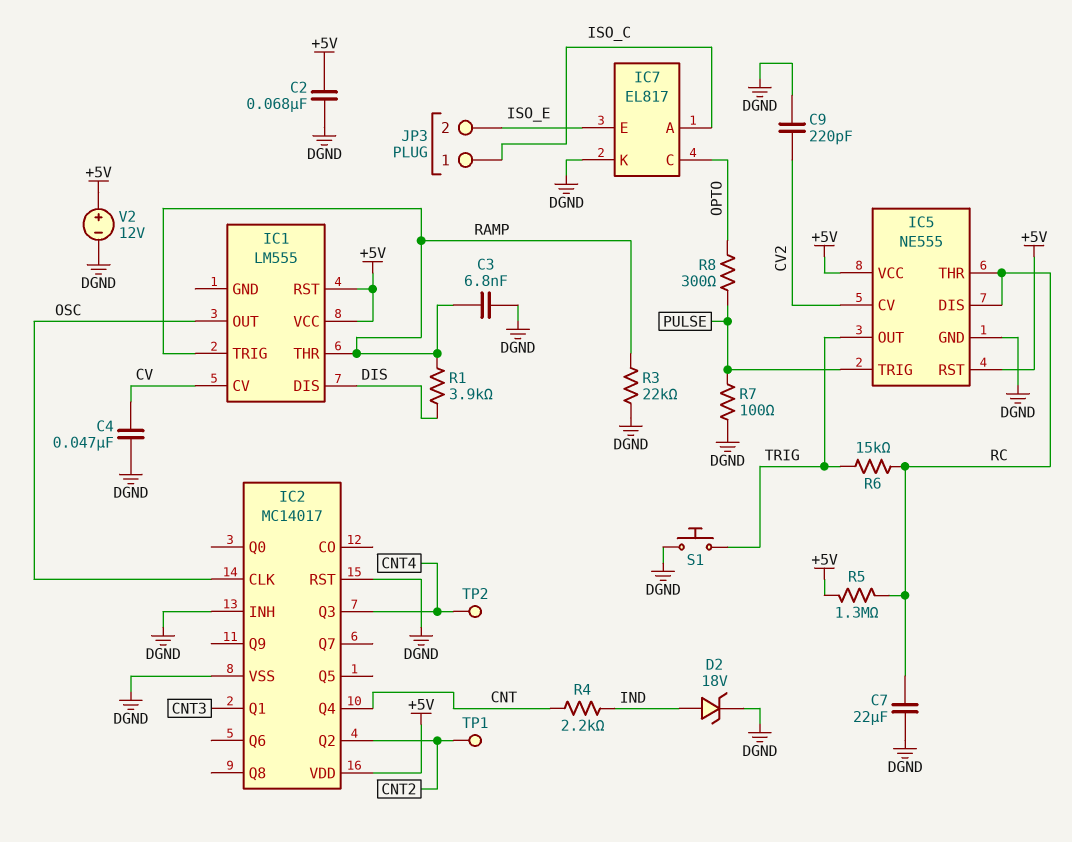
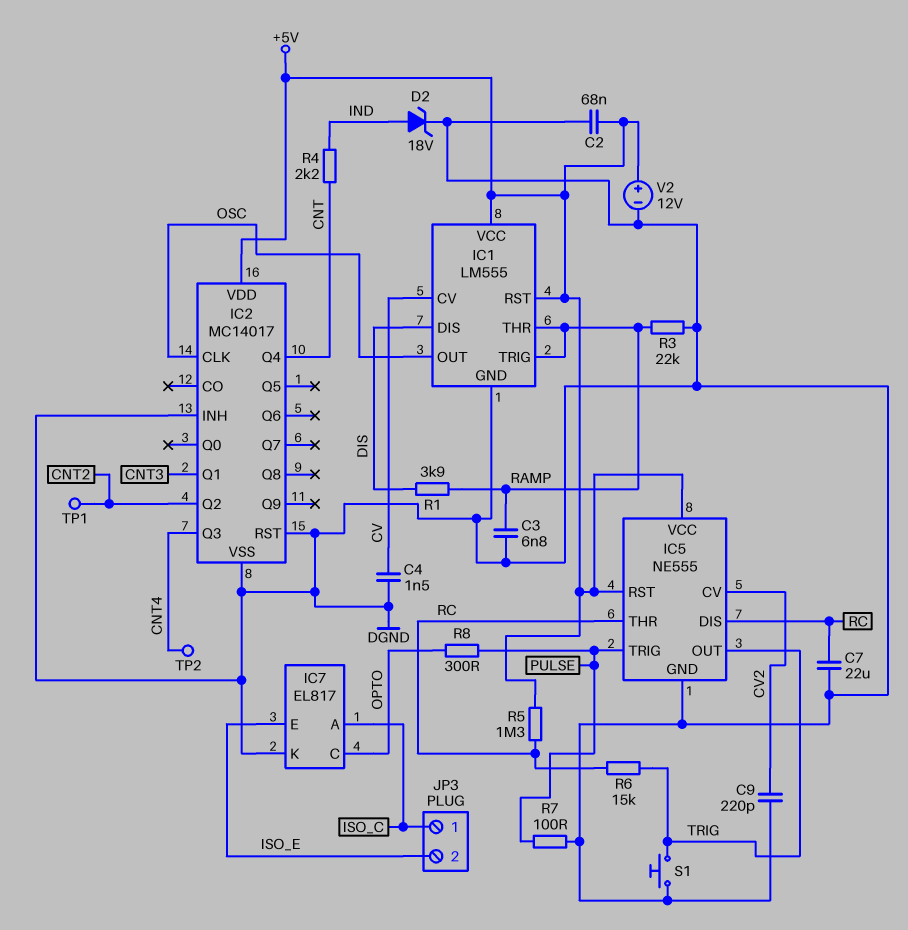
C4: 47nF (CV, DGND) -> 1.5nF (CV, DGND)
IC1 pin GND: none -> DGND

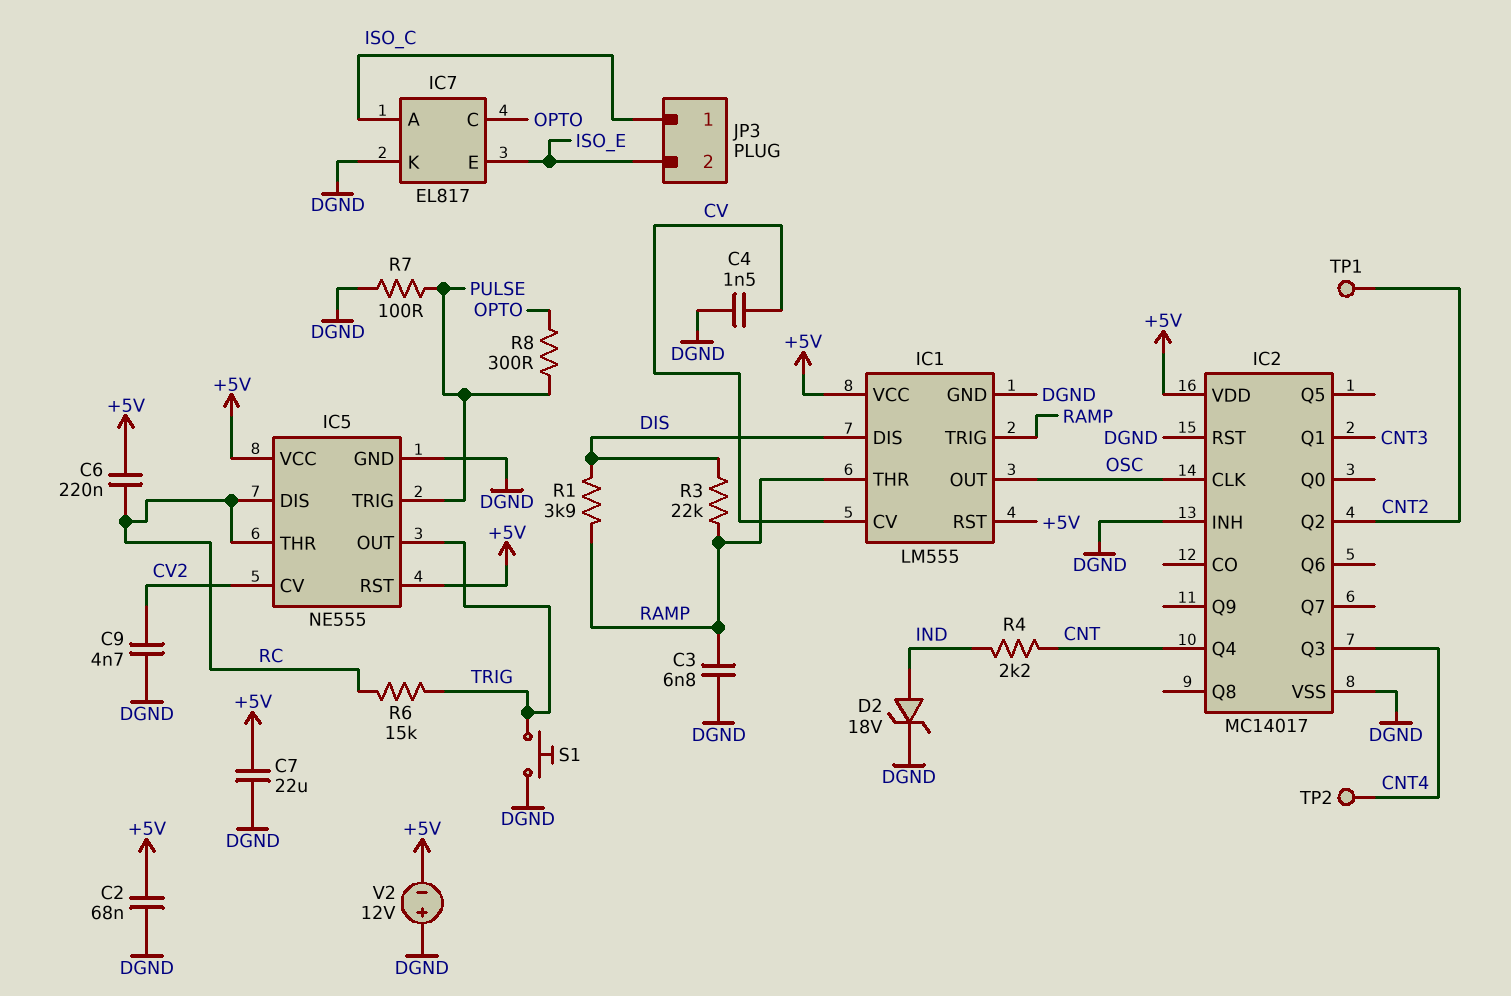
C6: none -> 220nF (+5V, RC)
C7: 22uF (DGND, RC) -> 22uF (+5V, DGND)
C9: 220pF (CV2, DGND) -> 4.7nF (CV2, DGND)
R3: 22k (DGND, RAMP) -> 22k (DIS, RAMP)
R5: 1.3M (+5V, RC) -> none
V2: 12V (plus +5V, minus DGND) -> 12V (plus DGND, minus +5V)

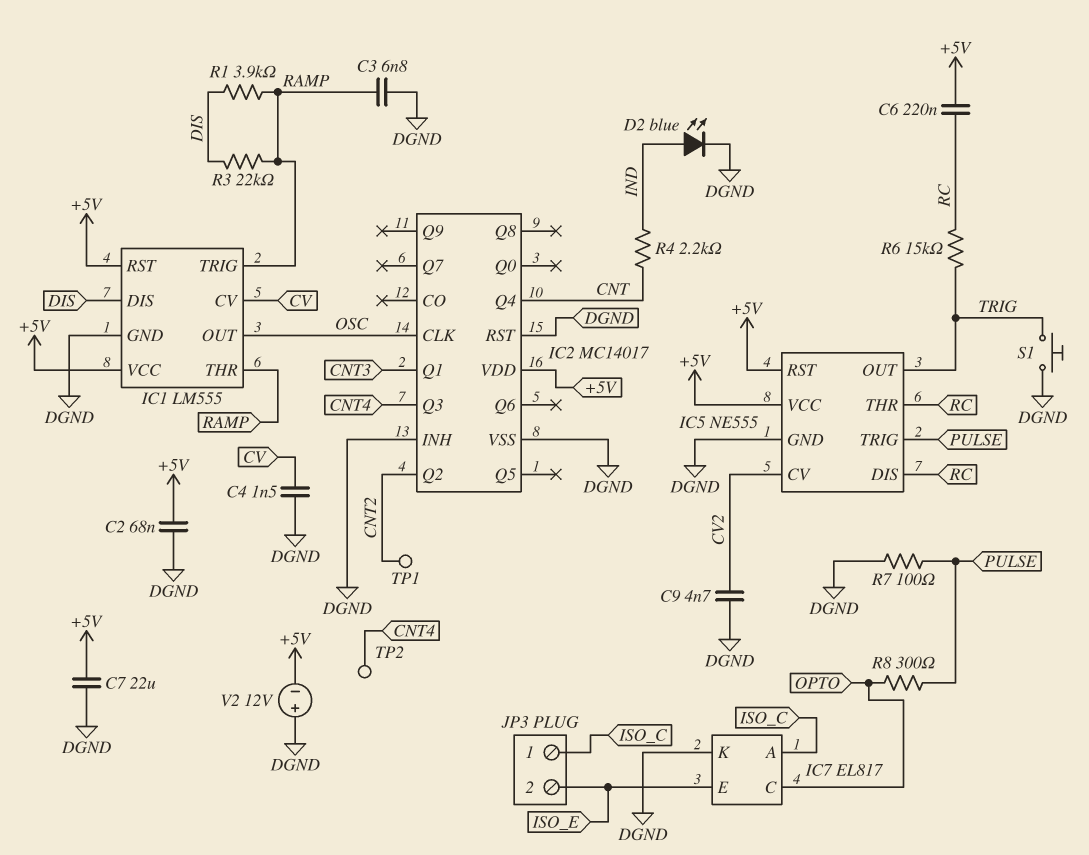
D2: zener 18V (A IND, K DGND) -> LED blue (A IND, K DGND)

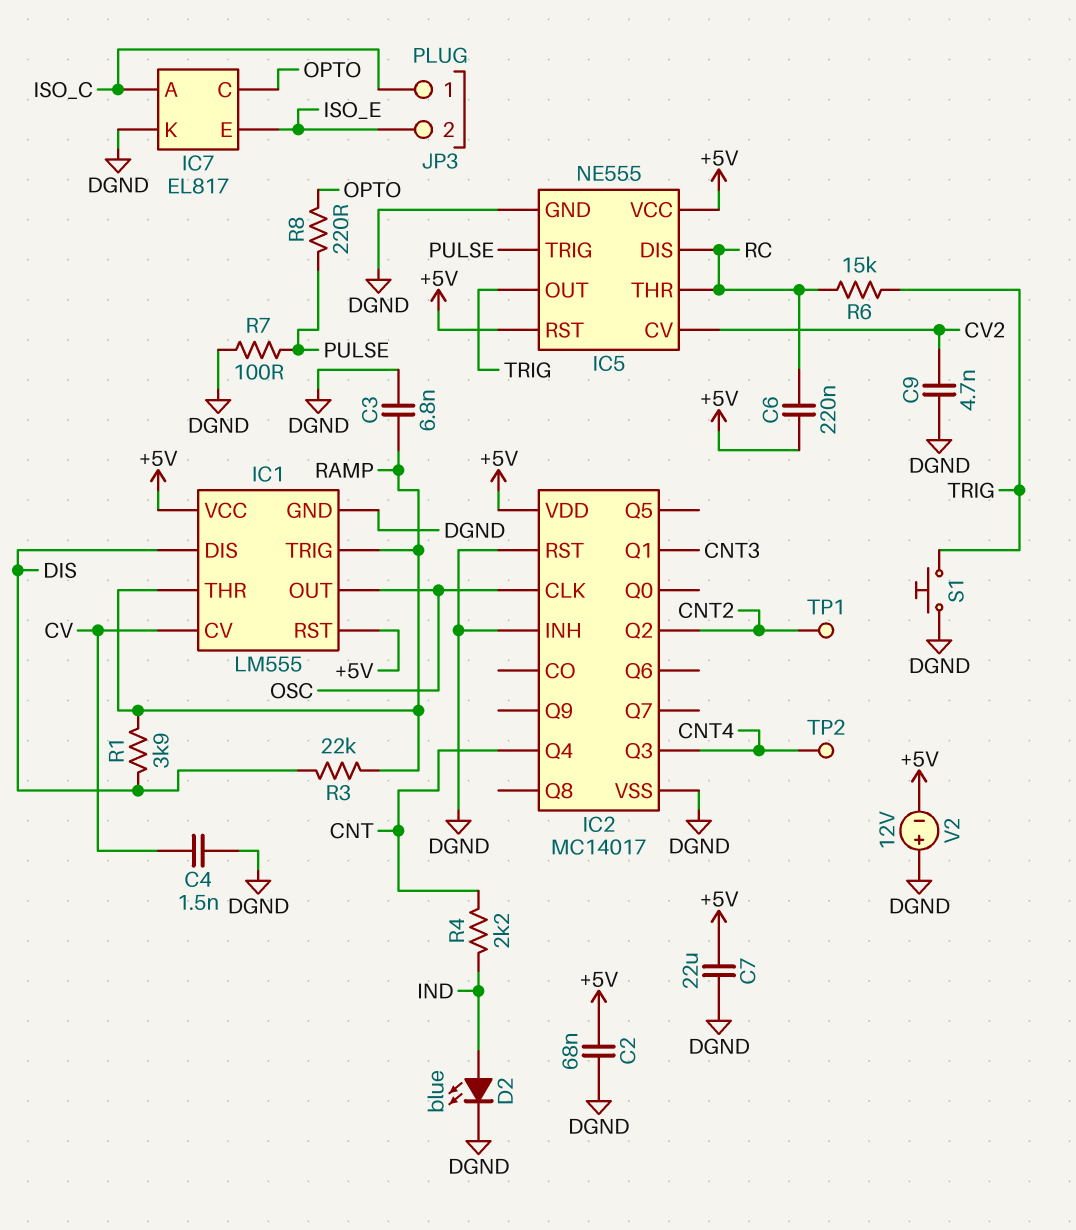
R8: 300 (OPTO, PULSE) -> 220 (OPTO, PULSE)

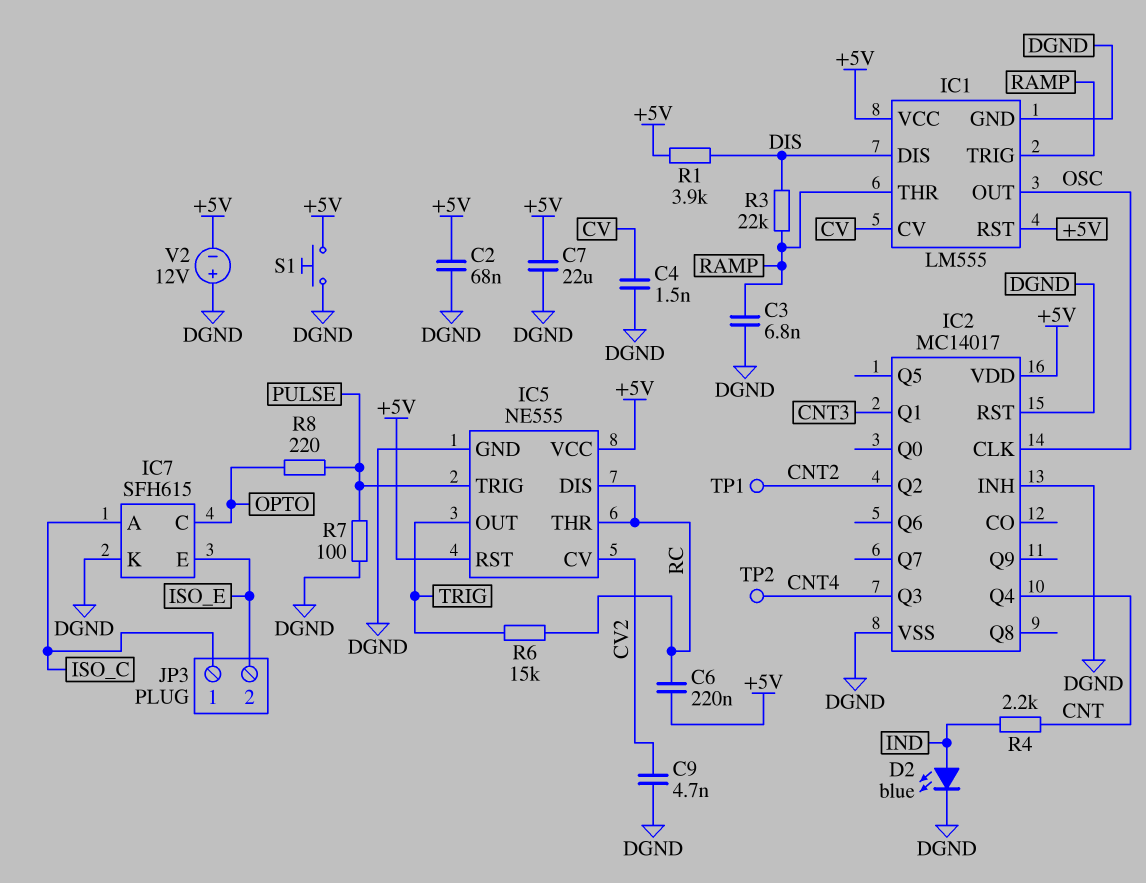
IC7: EL817 -> SFH615
R1: 3.9k (DIS, RAMP) -> 3.9k (+5V, DIS)
S1: button (DGND, TRIG) -> button (+5V, DGND)

